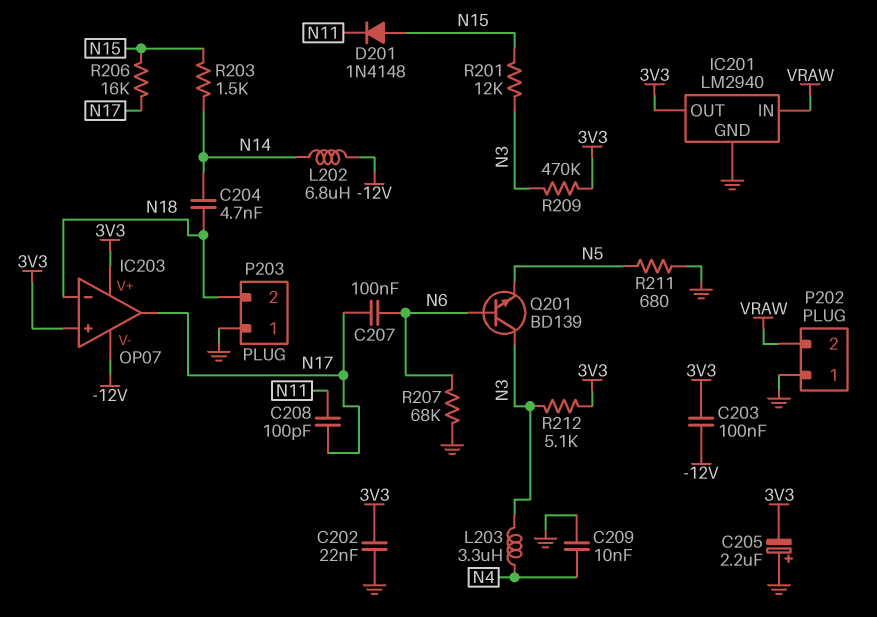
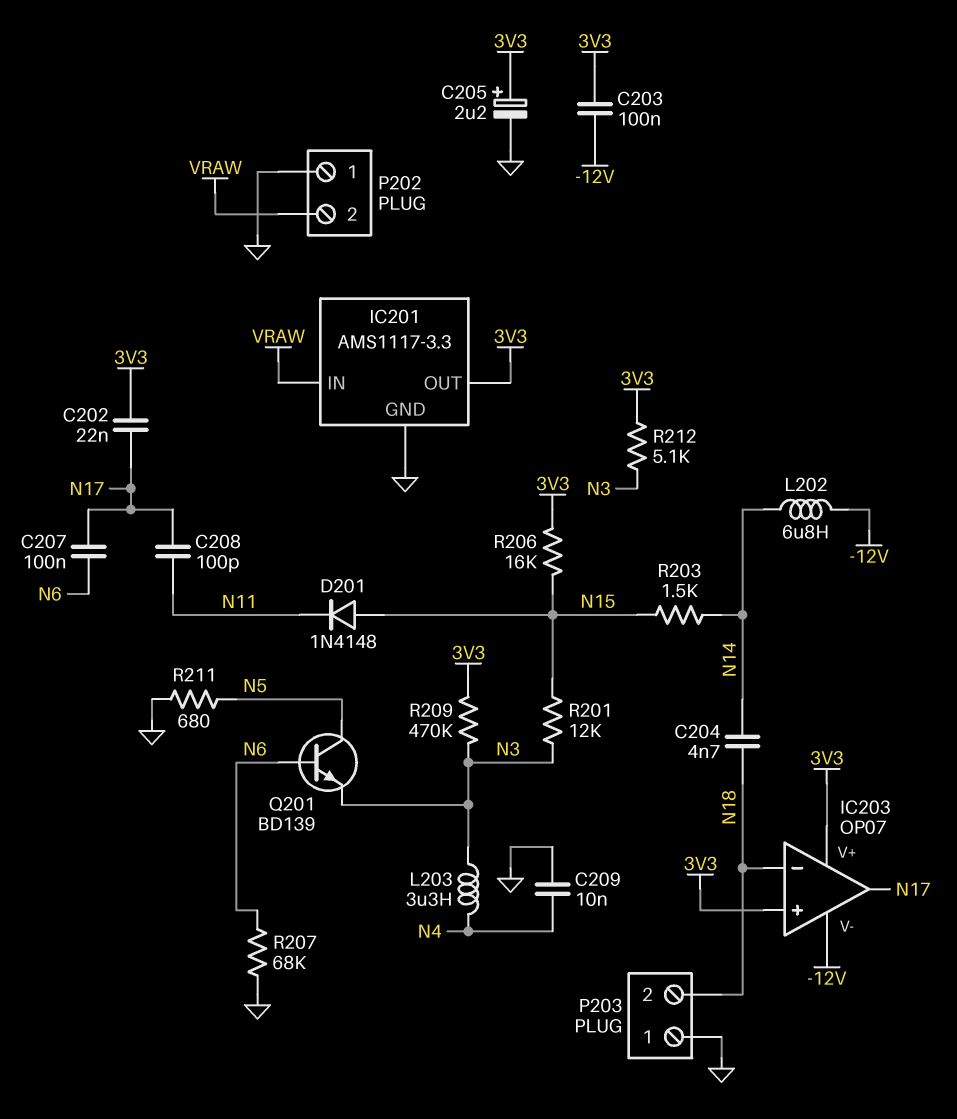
C202: 22nF (3V3, GND) -> 22nF (3V3, N17)
C205: 2.2uF (plus GND, minus 3V3) -> 2.2uF (plus 3V3, minus GND)
IC201: LM2940 -> AMS1117-3.3
Q201: NPN BD139 (B N6, C N3, E N5) -> NPN BD139 (B N6, C N5, E N3)
R206: 16k (N15, N17) -> 16k (3V3, N15)

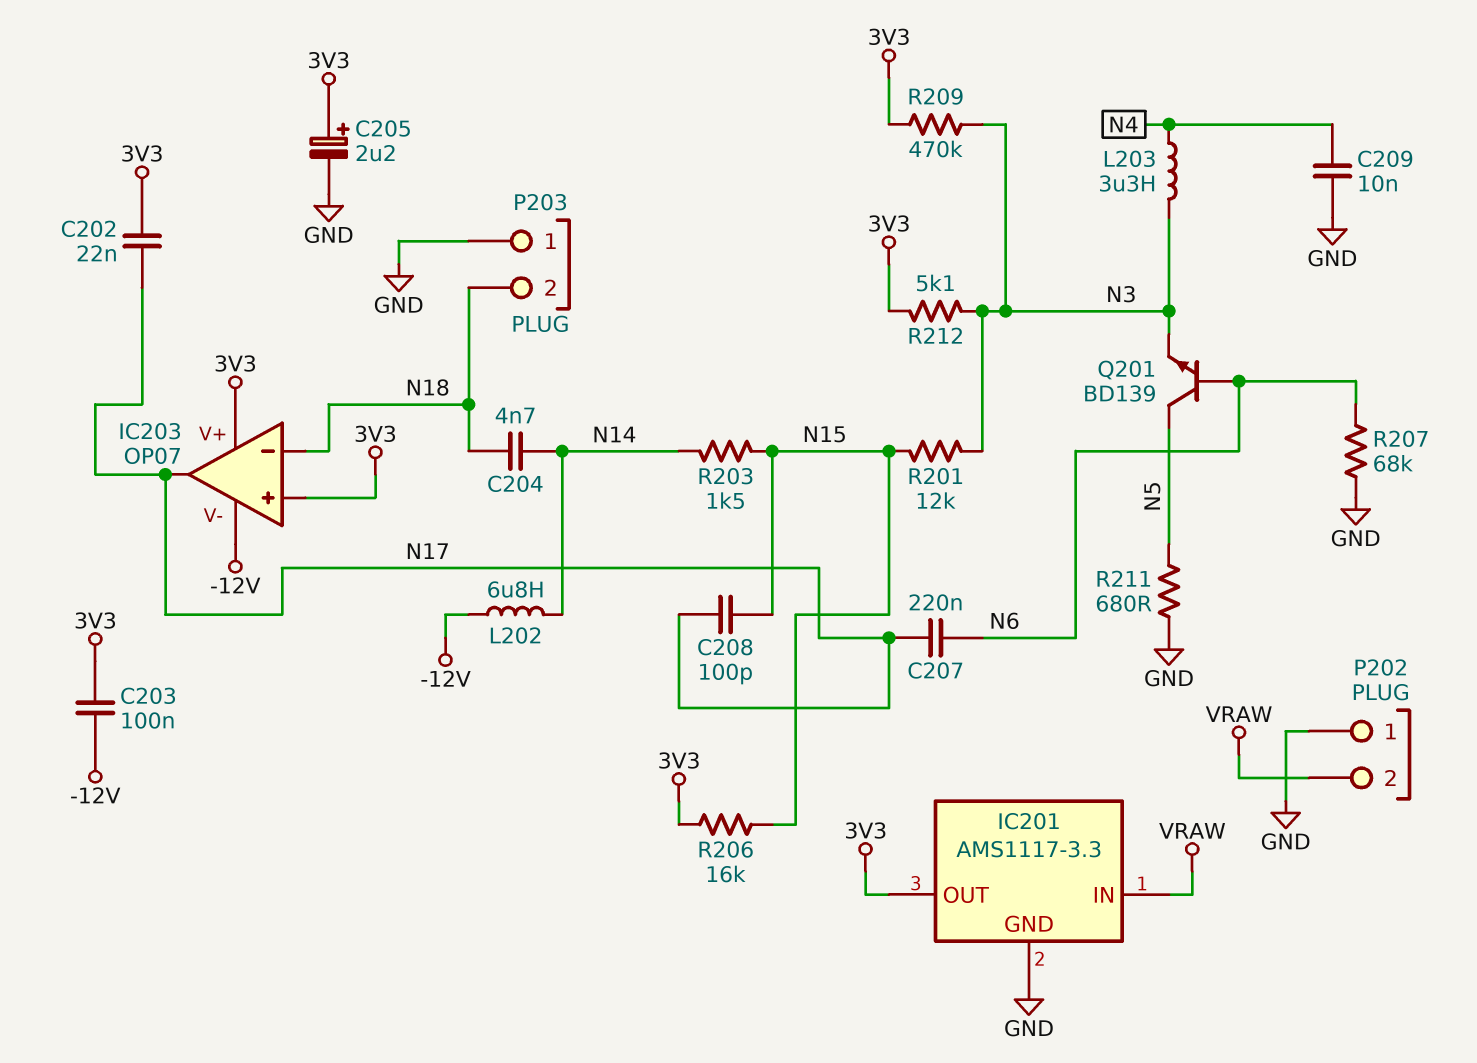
C207: 100nF (N6, N17) -> 220nF (N6, N17)
C208: 100pF (N11, N17) -> 100pF (N15, N17)
D201: diode 1N4148 (A N15, K N11) -> none

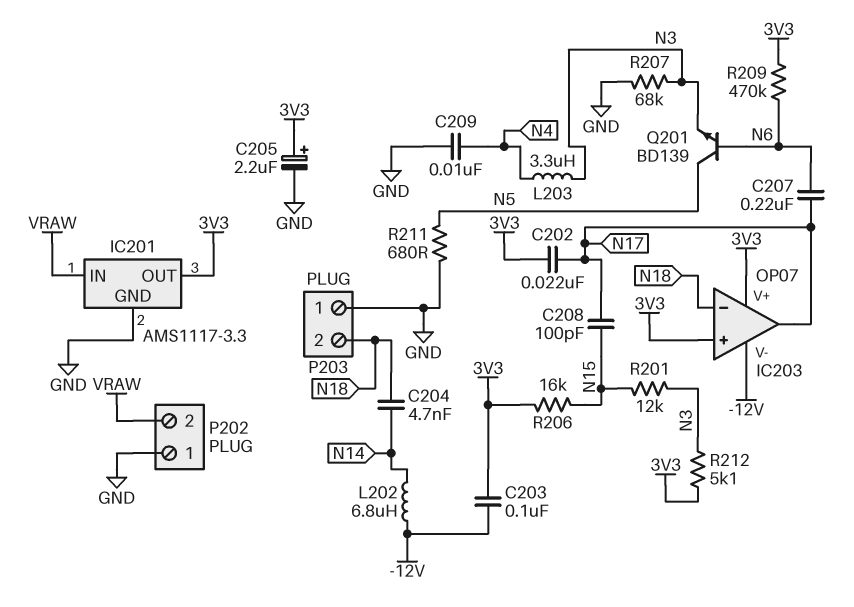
R203: 1.5k (N14, N15) -> none
R207: 68k (GND, N6) -> 68k (GND, N3)
R209: 470k (3V3, N3) -> 470k (3V3, N6)

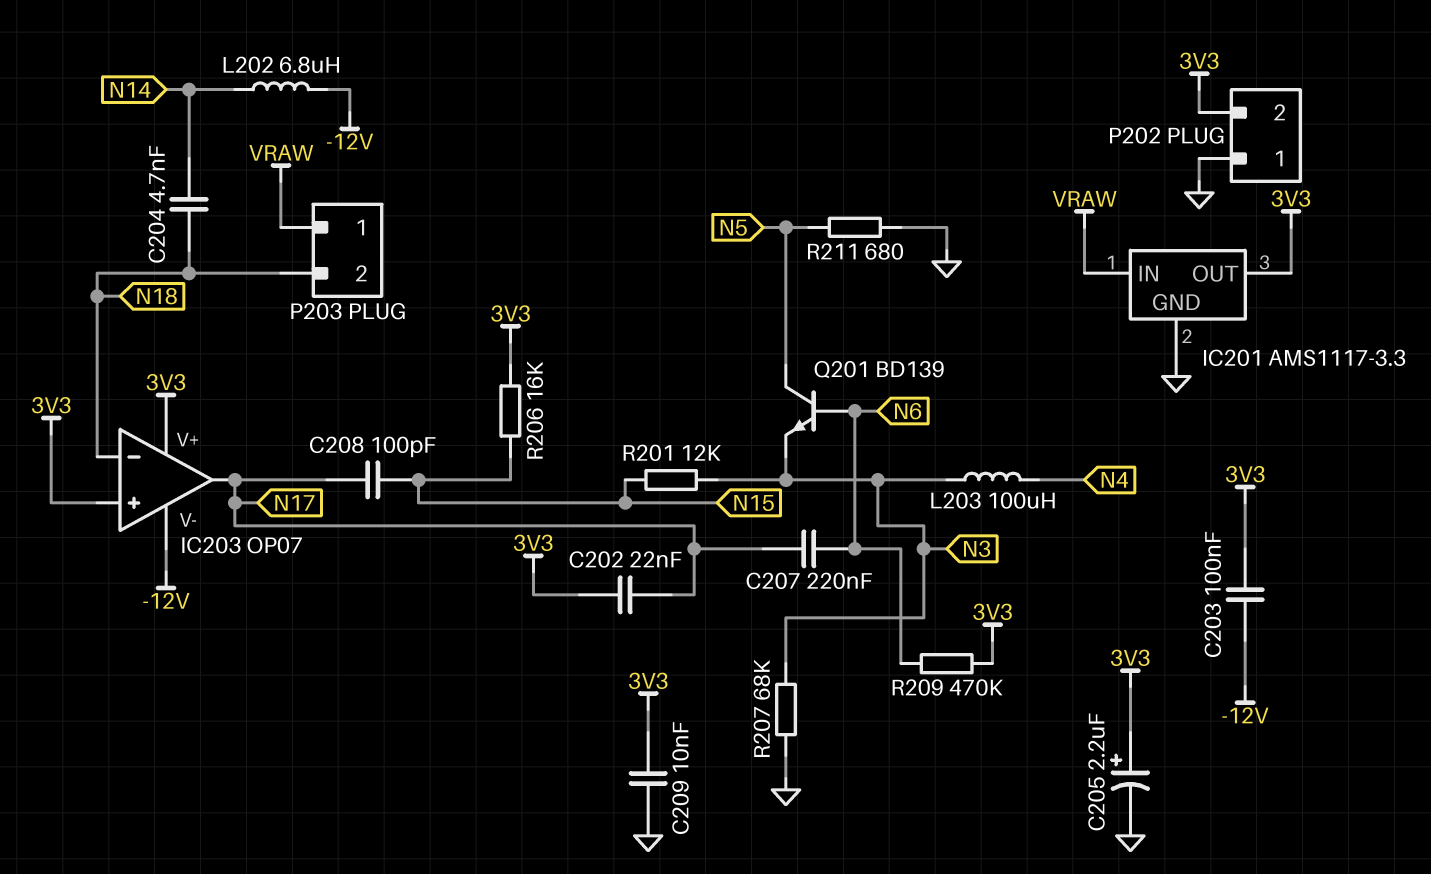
C209: 10nF (GND, N4) -> 10nF (3V3, GND)
L203: 3.3uH (N3, N4) -> 100uH (N3, N4)
P202 pin 2: VRAW -> 3V3
P203 pin 1: GND -> VRAW
R212: 5.1k (3V3, N3) -> none

